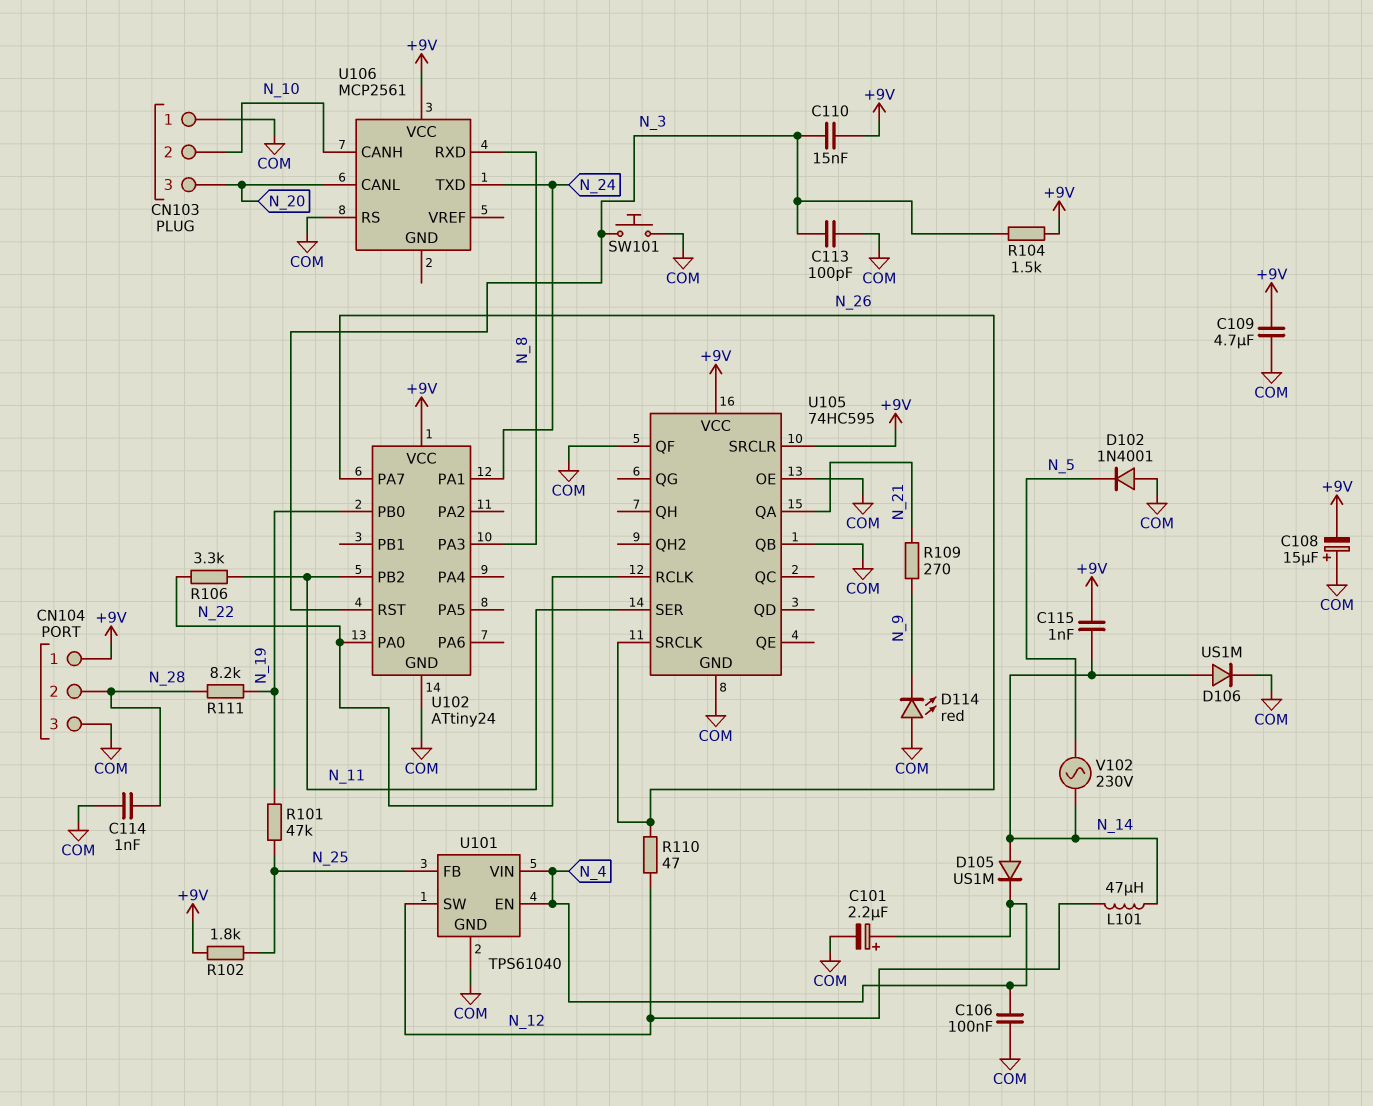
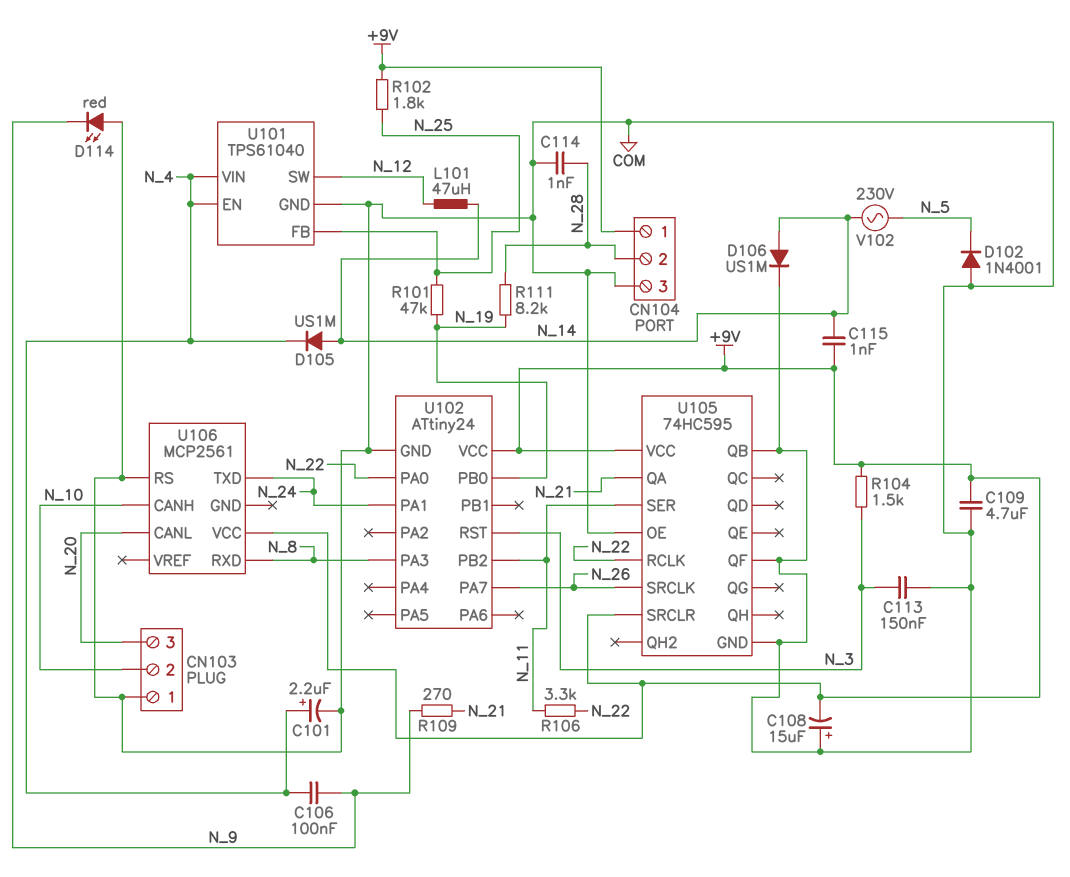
C106: 100nF (COM, N_4) -> 100nF (N_4, N_9)
C110: 15nF (+9V, N_3) -> none
C113: 100pF (COM, N_3) -> 150nF (COM, N_3)
R110: 47 (N_12, N_26) -> none
SW101: button (COM, N_3) -> none

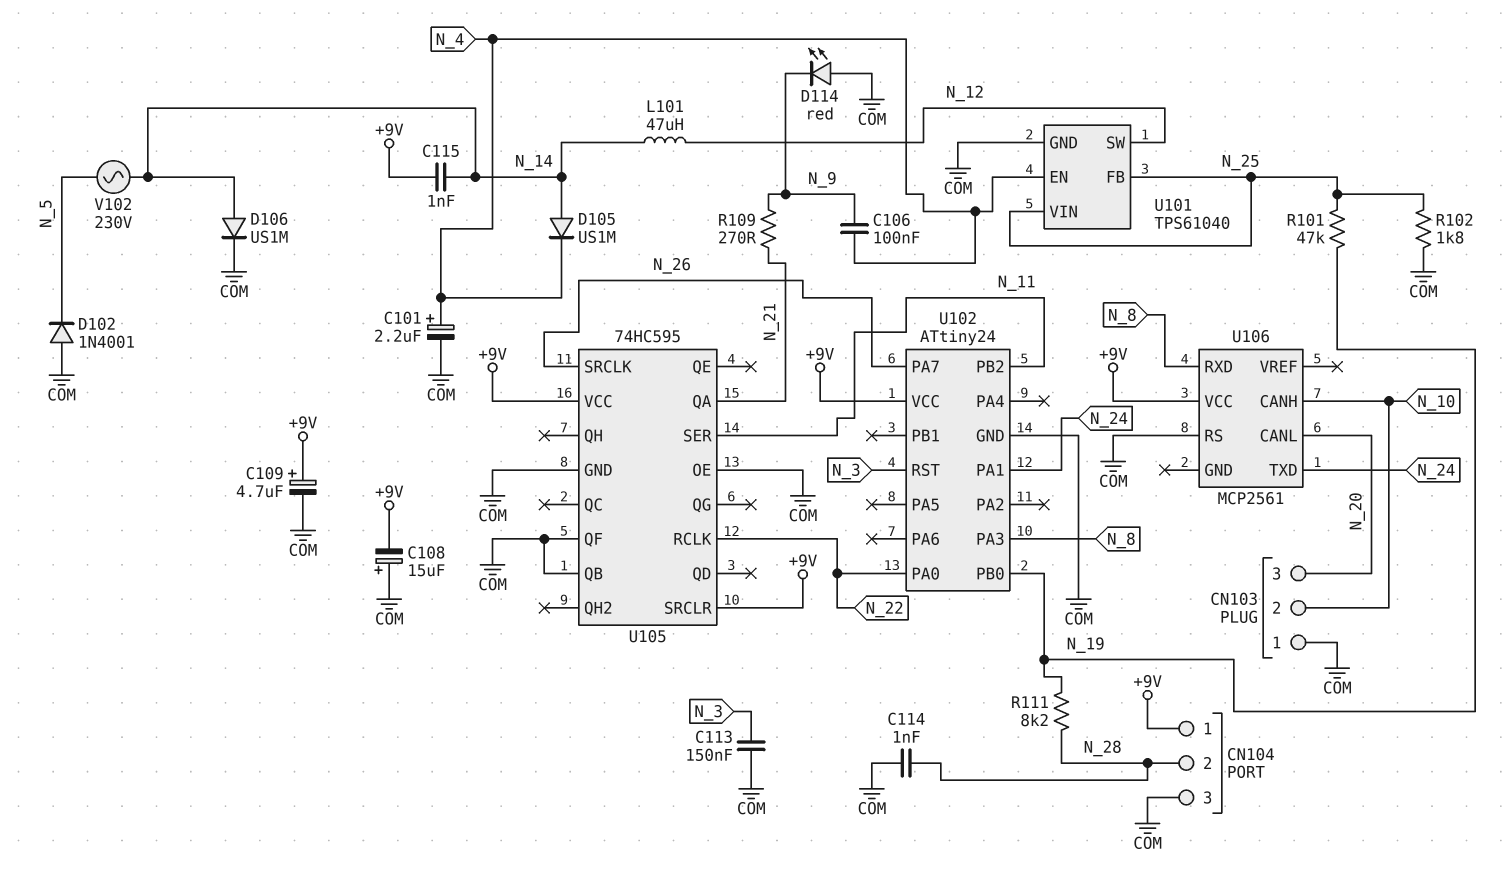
C109: 4.7uF (+9V, COM) -> 4.7uF (plus +9V, minus COM)
R102: 1.8k (+9V, N_25) -> 1.8k (COM, N_25)
R104: 1.5k (+9V, N_3) -> none
R106: 3.3k (N_11, N_22) -> none
U101 pin VIN: N_4 -> N_25

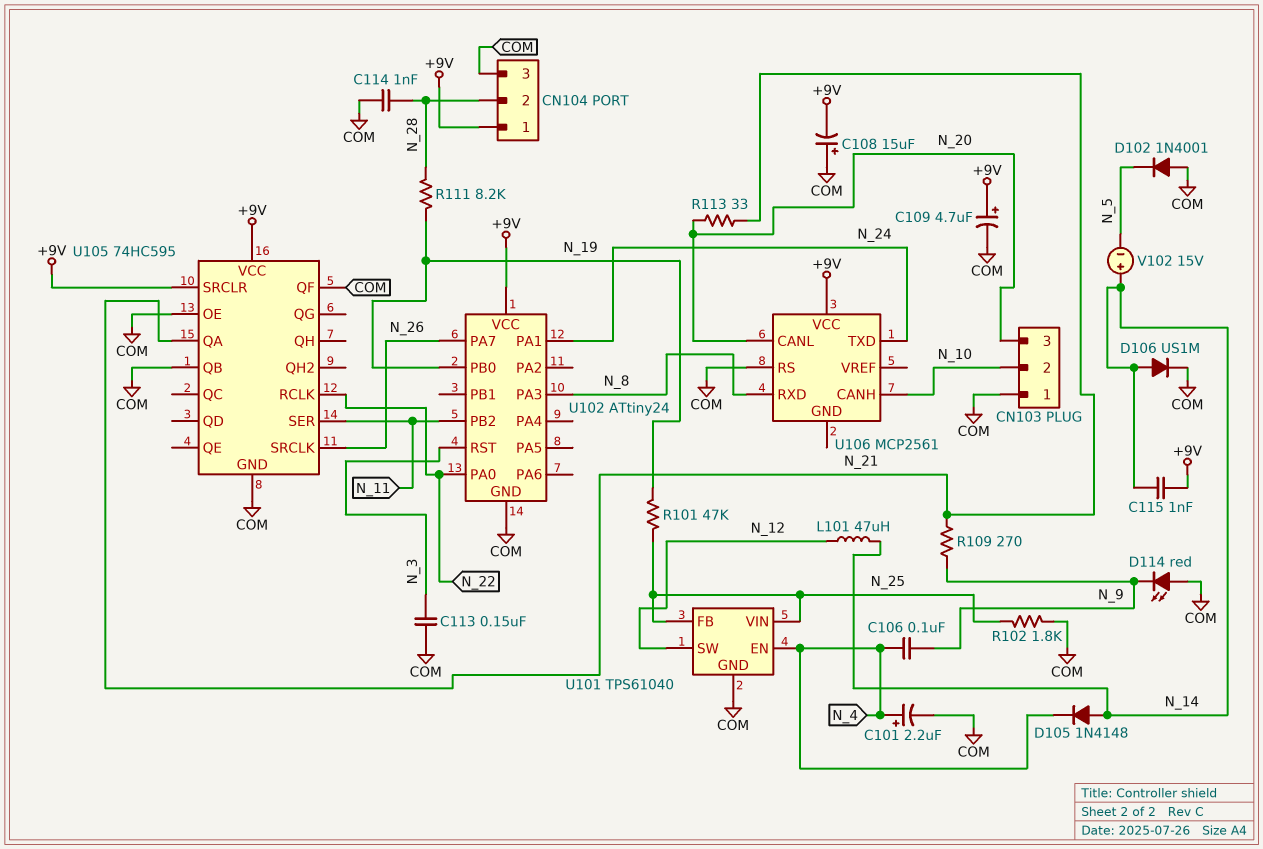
D105: diode US1M (A N_14, K N_4) -> diode 1N4148 (A N_14, K N_4)
R113: none -> 33 (N_20, N_21)
V102: AC 230V (N_5, N_14) -> 15V (plus N_14, minus N_5)

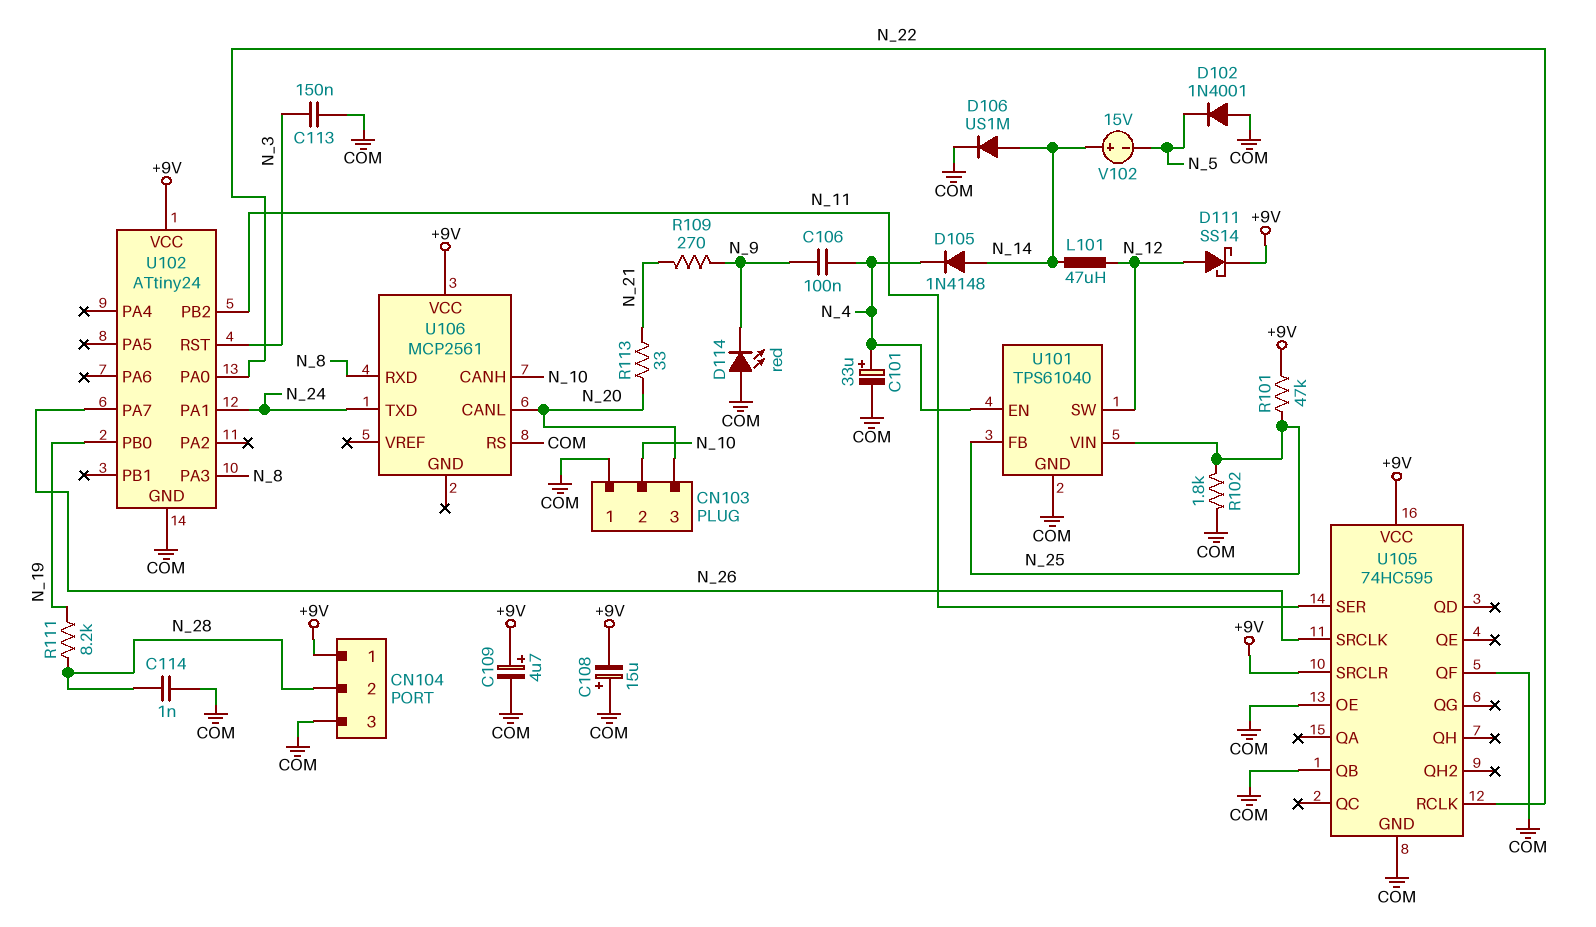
C101: 2.2uF (plus N_4, minus COM) -> 33uF (plus N_4, minus COM)
C115: 1nF (+9V, N_14) -> none
D111: none -> schottky SS14 (A N_12, K +9V)
R101: 47k (N_19, N_25) -> 47k (+9V, N_25)
U105 pin QA: N_21 -> none

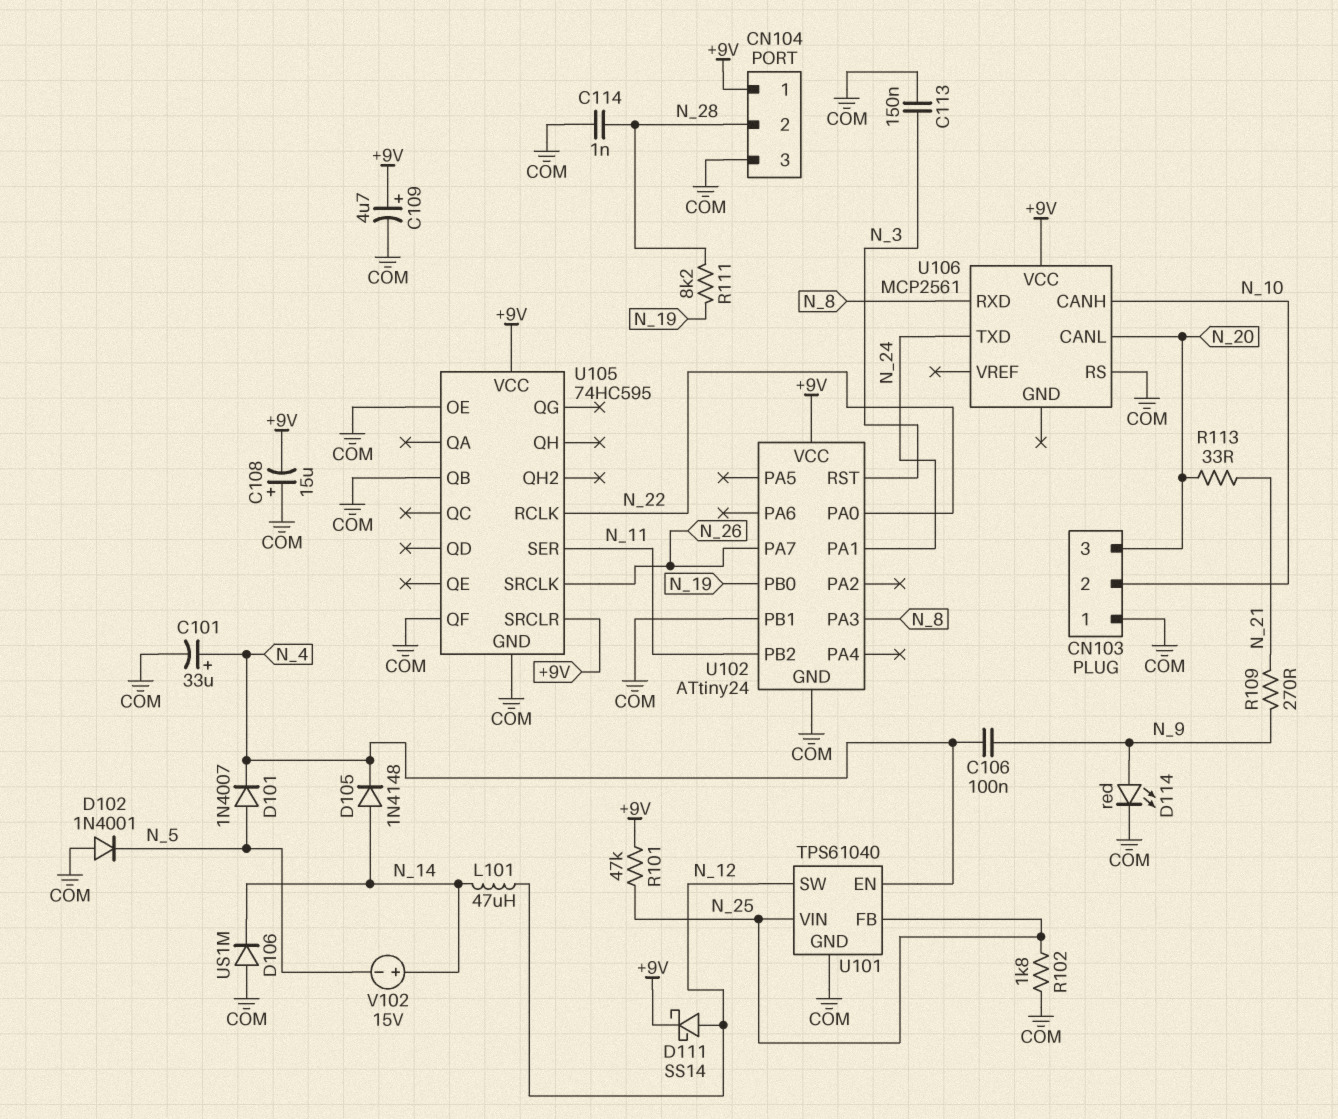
D101: none -> diode 1N4007 (A N_5, K N_4)
D106: diode US1M (A N_14, K COM) -> diode US1M (A COM, K N_14)
D114: LED red (A COM, K N_9) -> LED red (A N_9, K COM)
U102 pin PB1: none -> COM

